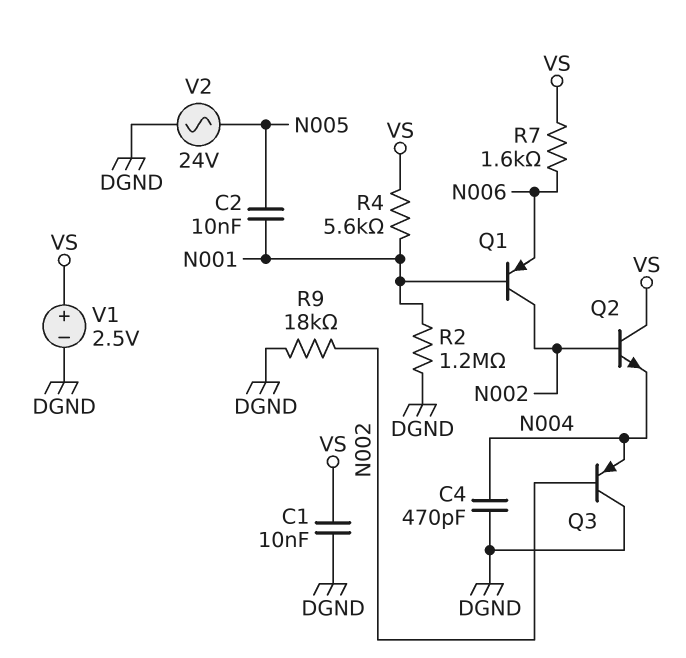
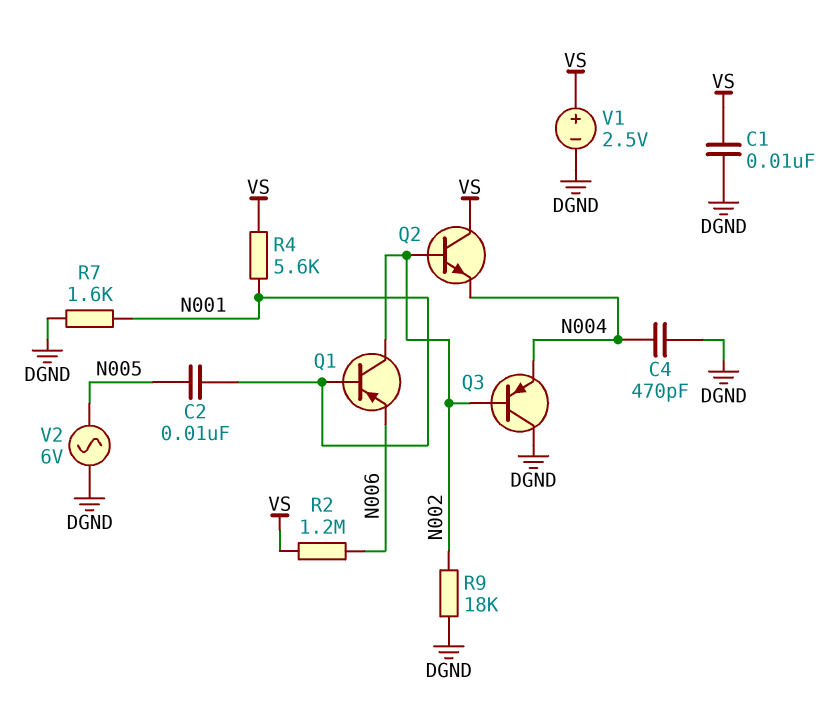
R2: 1.2M (DGND, N001) -> 1.2M (N006, VS)
R7: 1.6k (N006, VS) -> 1.6k (DGND, N001)
V2: AC 24V (DGND, N005) -> AC 6V (DGND, N005)

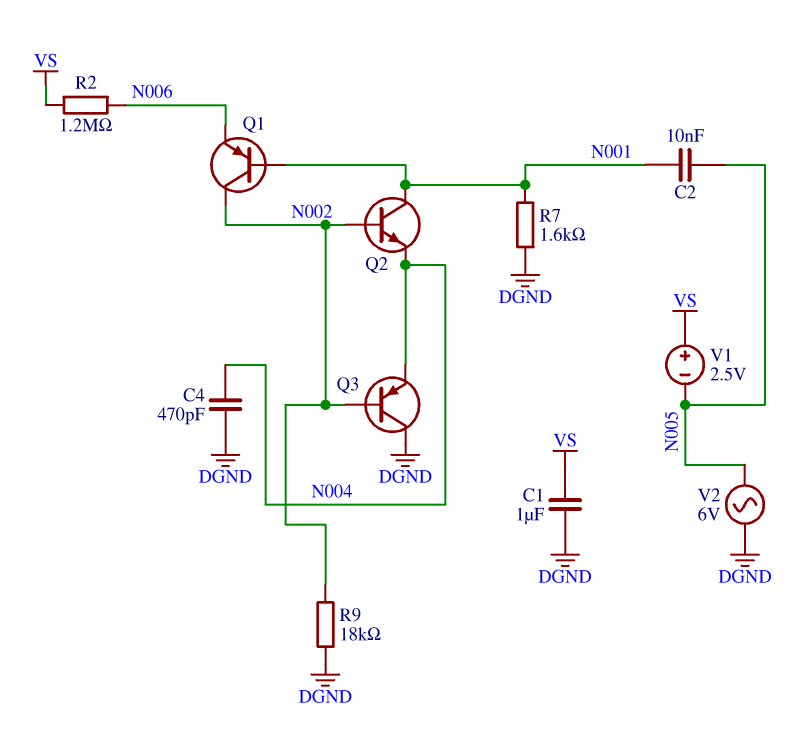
C1: 10nF (DGND, VS) -> 1uF (DGND, VS)
Q2: NPN (B N002, C VS, E N004) -> NPN (B N002, C N001, E N004)
R4: 5.6k (N001, VS) -> none
V1: 2.5V (plus VS, minus DGND) -> 2.5V (plus VS, minus N005)

